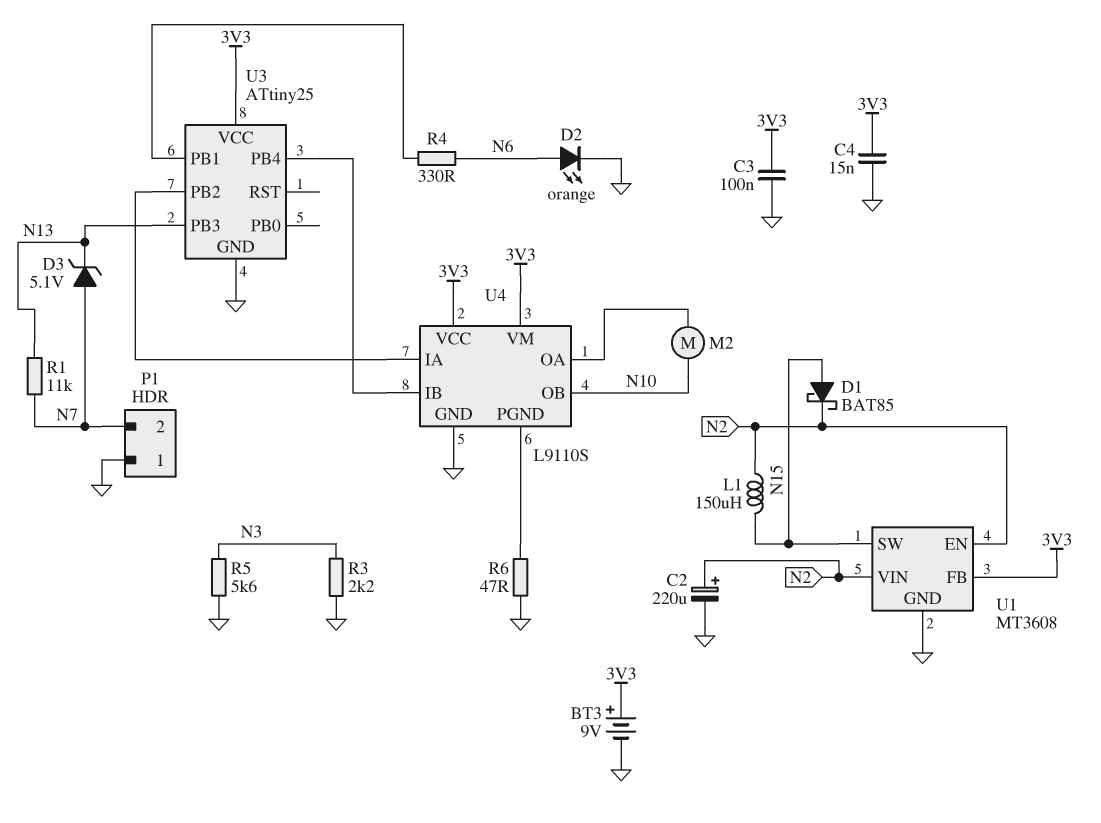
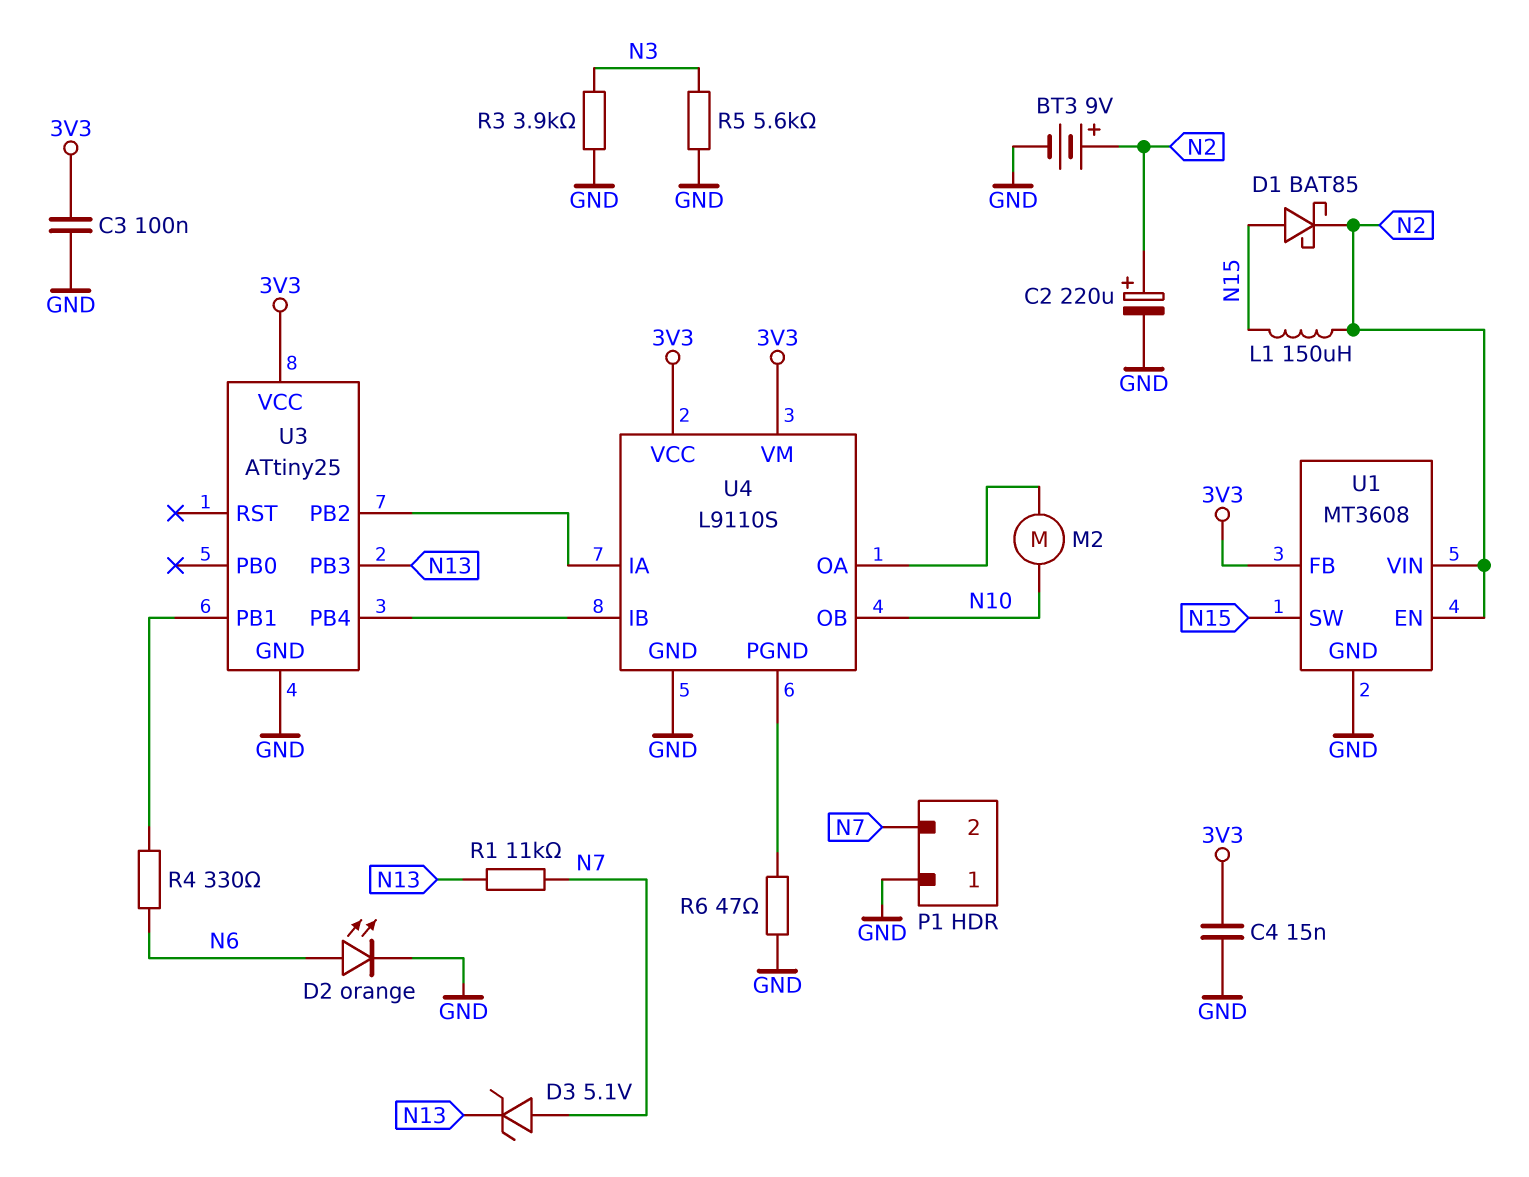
BT3: 9V (plus 3V3, minus GND) -> 9V (plus N2, minus GND)
R3: 2.2k (GND, N3) -> 3.9k (GND, N3)

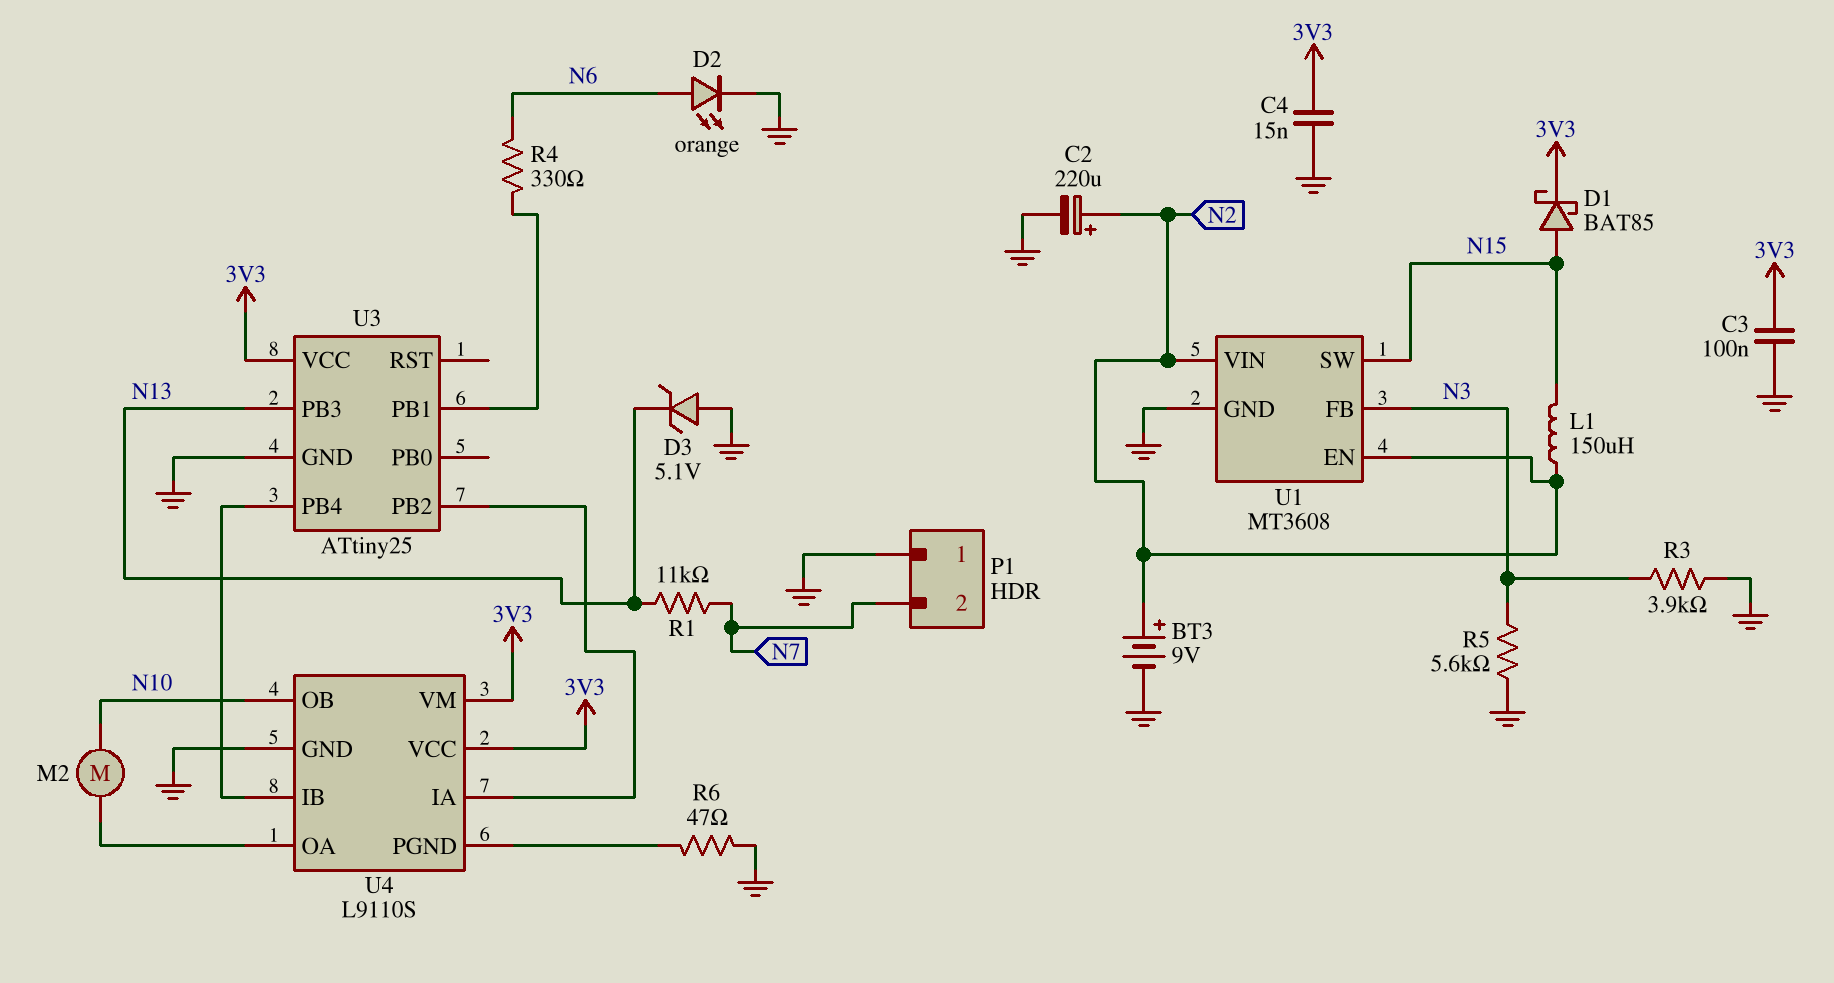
D1: schottky BAT85 (A N15, K N2) -> schottky BAT85 (A N15, K 3V3)
D3: zener 5.1V (A N7, K N13) -> zener 5.1V (A GND, K N13)
U1 pin FB: 3V3 -> N3

